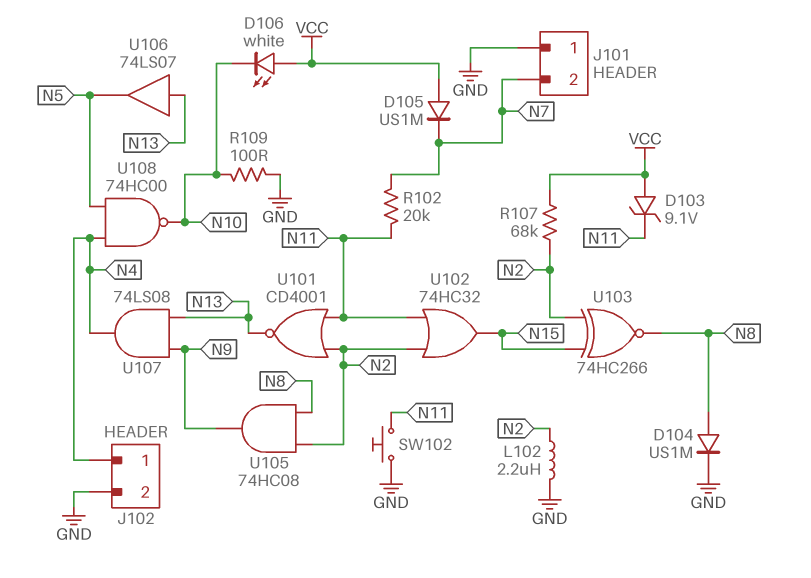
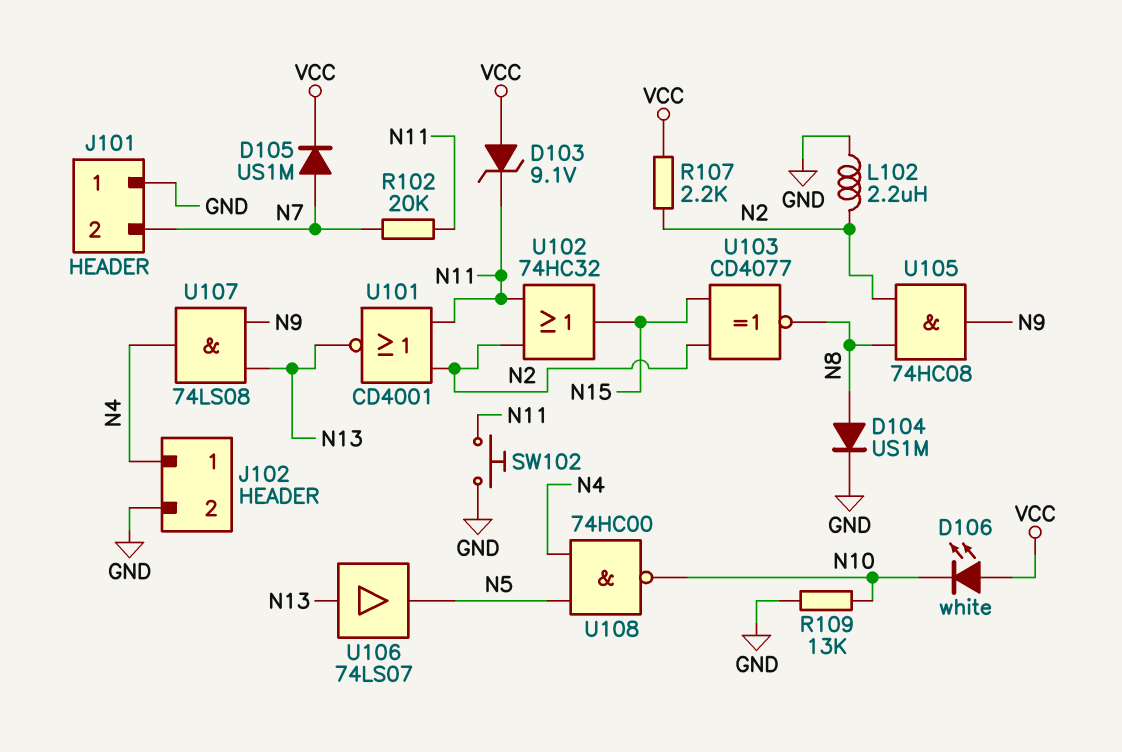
D105: diode US1M (A VCC, K N7) -> diode US1M (A N7, K VCC)
R107: 68k (N2, VCC) -> 2.2k (N2, VCC)
R109: 100 (GND, N10) -> 13k (GND, N10)
U103: XNOR 74HC266 (in N2, in N15, out N8) -> XNOR CD4077 (in N2, in N15, out N8)

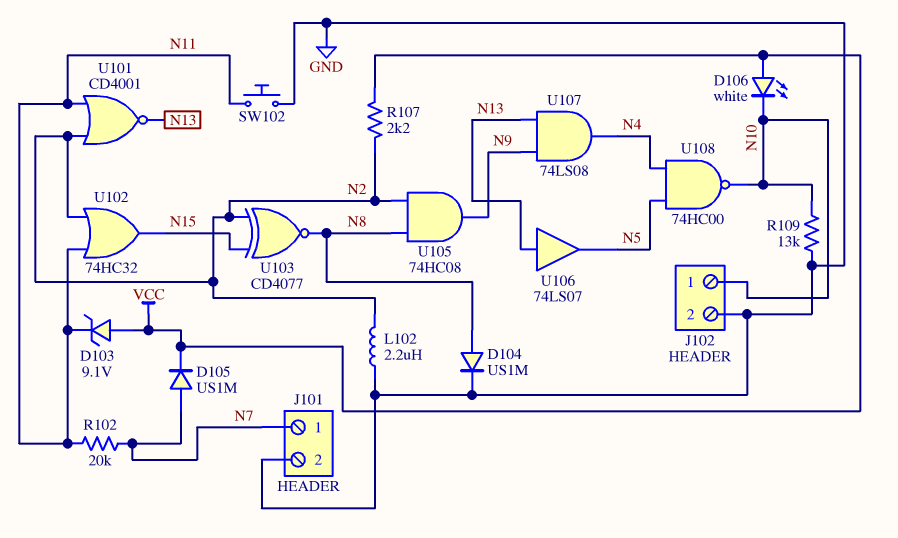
J101 pin 1: GND -> N7
J101 pin 2: N7 -> GND
J102 pin 1: N4 -> N10

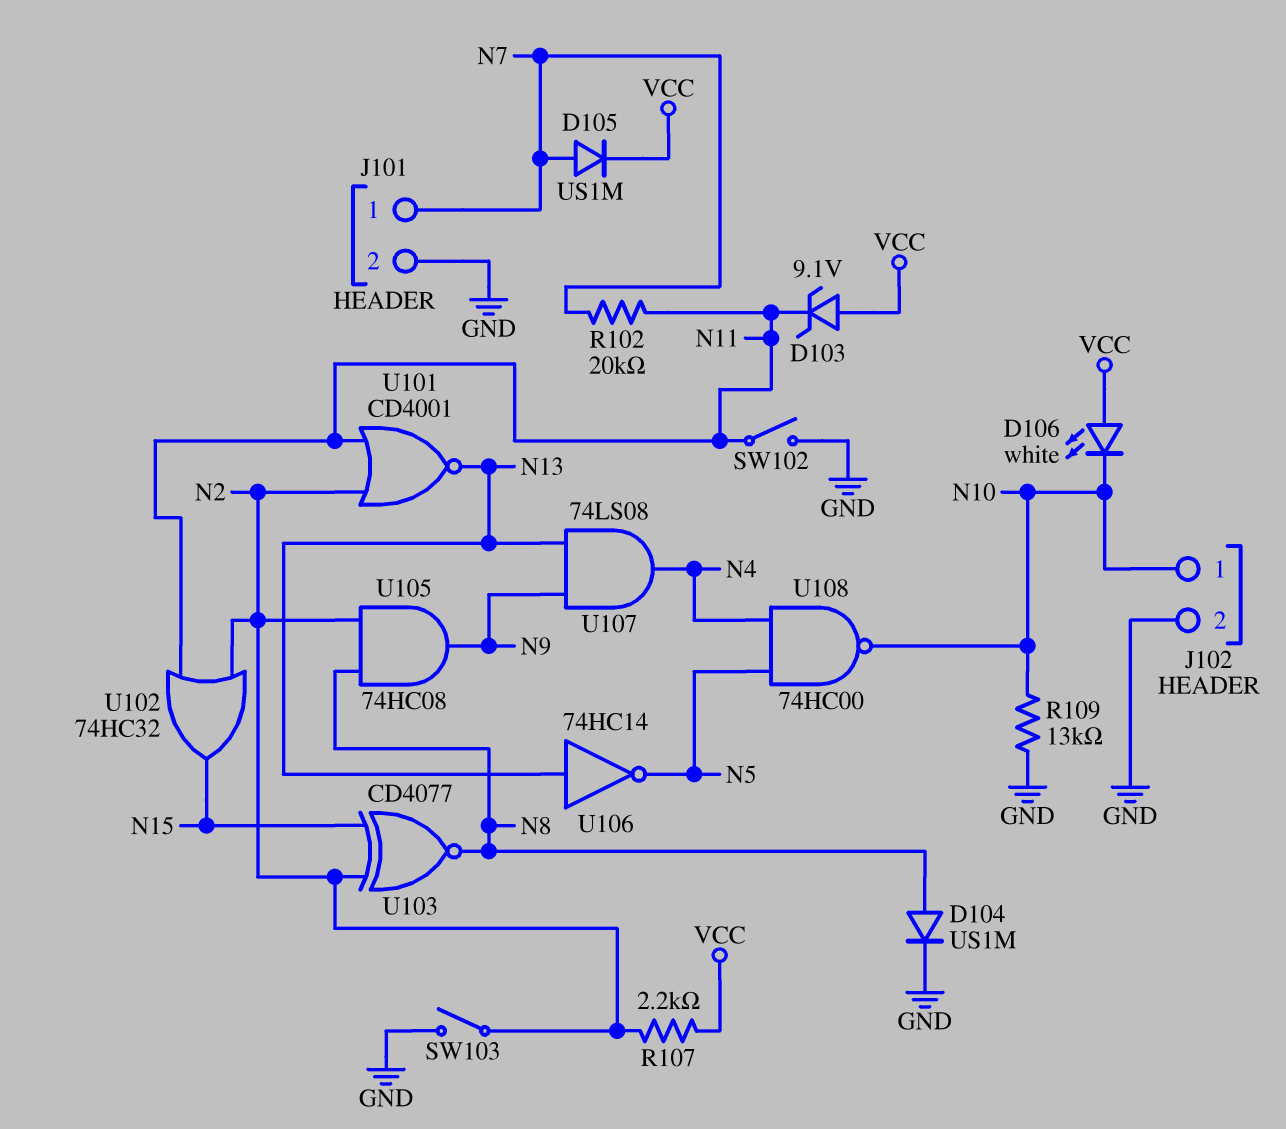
L102: 2.2uH (GND, N2) -> none
SW102: button (GND, N11) -> switch (GND, N11)
SW103: none -> switch (GND, N2)
U106: buffer 74LS07 (in N13, out N5) -> NOT 74HC14 (in N13, out N5)

